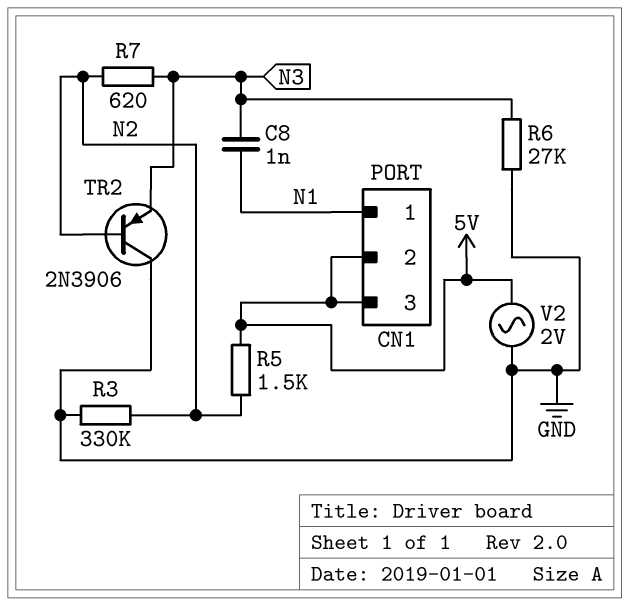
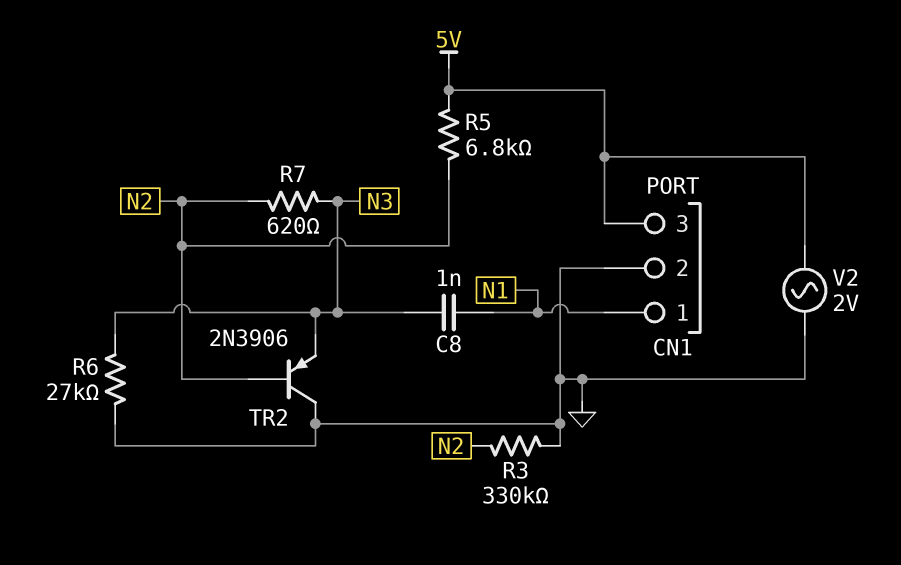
CN1 pin 2: 5V -> GND
R5: 1.5k (5V, N2) -> 6.8k (5V, N2)

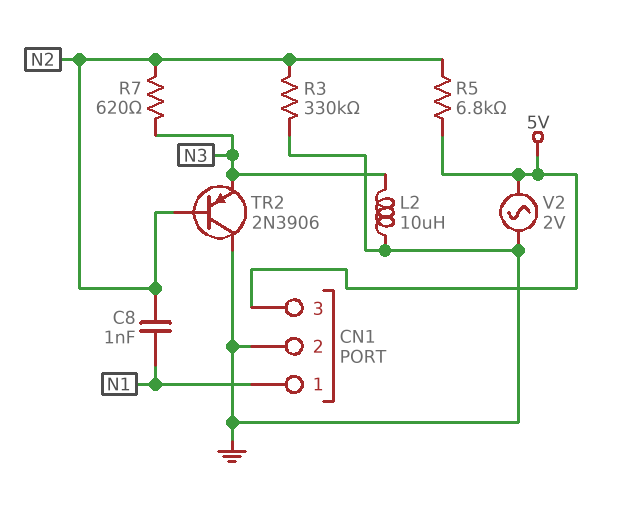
C8: 1nF (N1, N3) -> 1nF (N1, N2)
L2: none -> 10uH (GND, N3)
R6: 27k (GND, N3) -> none

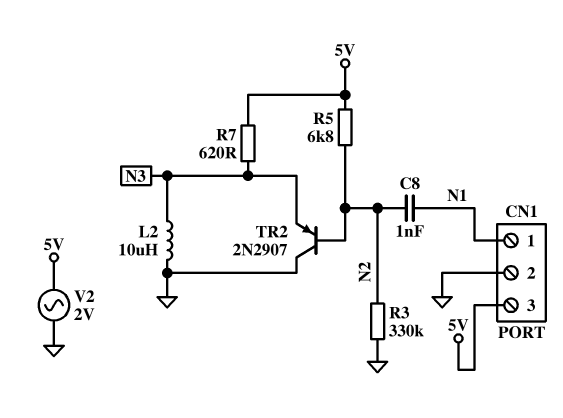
R7: 620 (N2, N3) -> 620 (5V, N3)
TR2: PNP 2N3906 (B N2, C GND, E N3) -> PNP 2N2907 (B N2, C GND, E N3)

